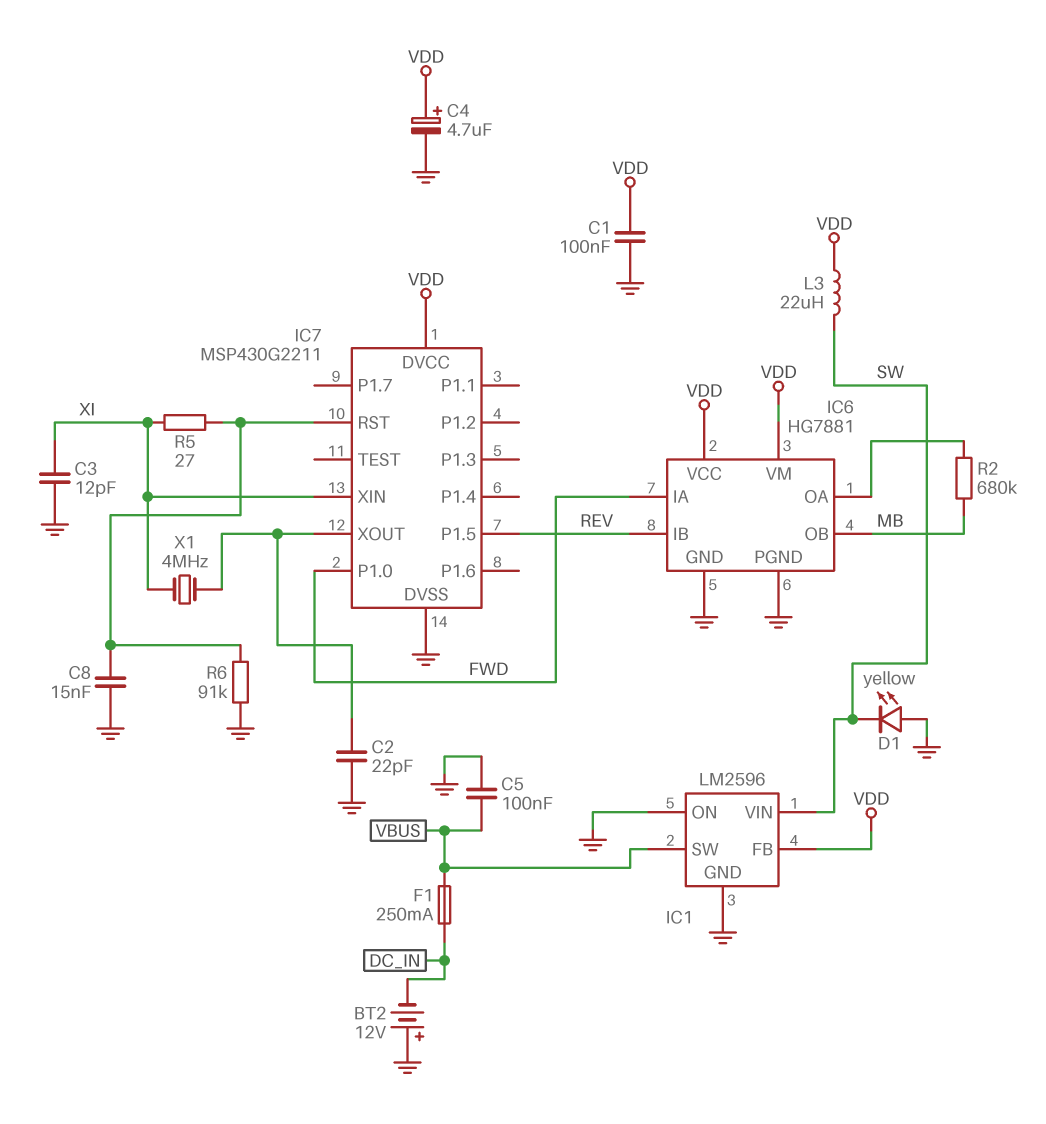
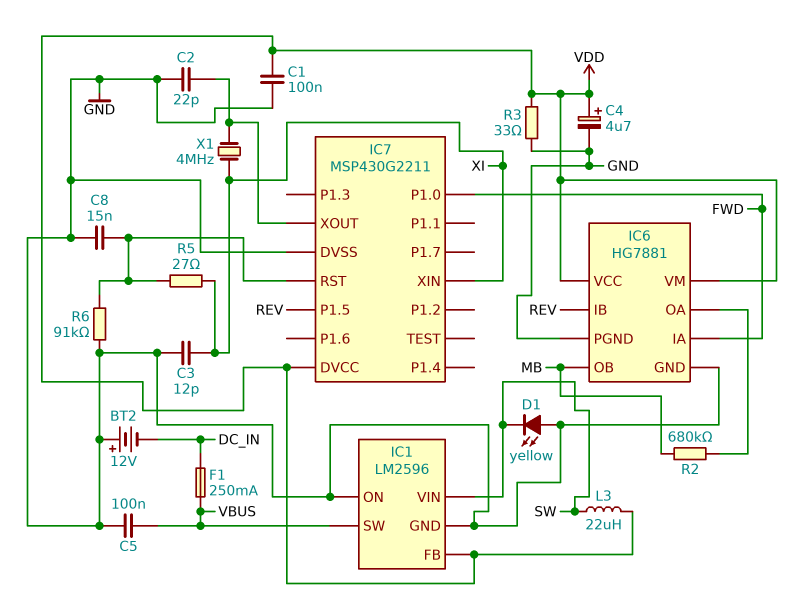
R3: none -> 33 (GND, VDD)

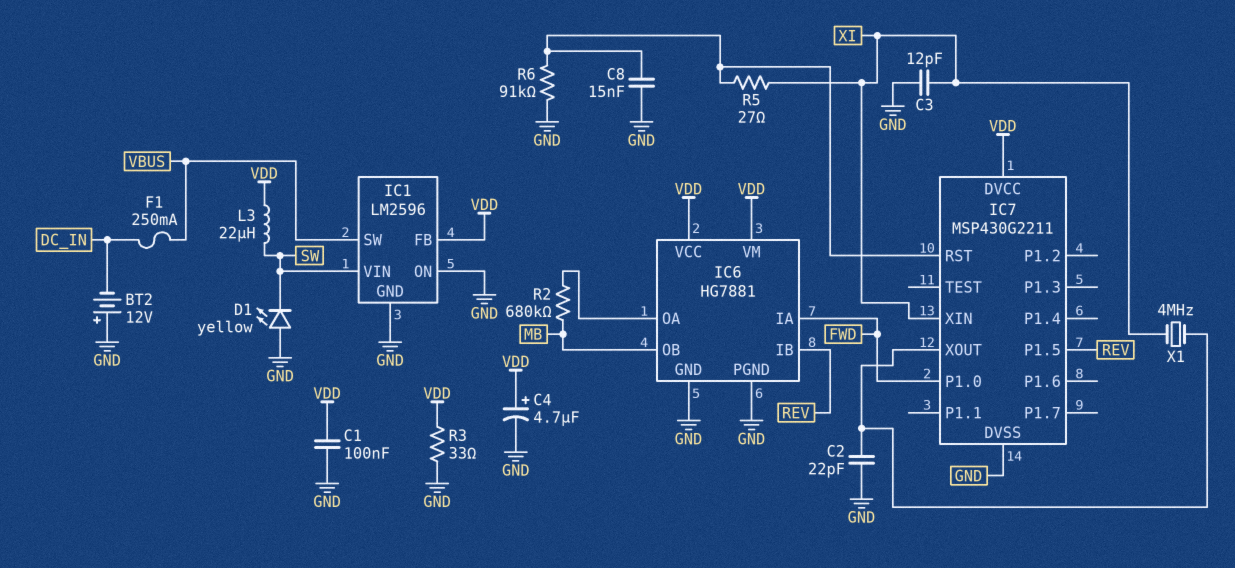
C5: 100nF (GND, VBUS) -> none

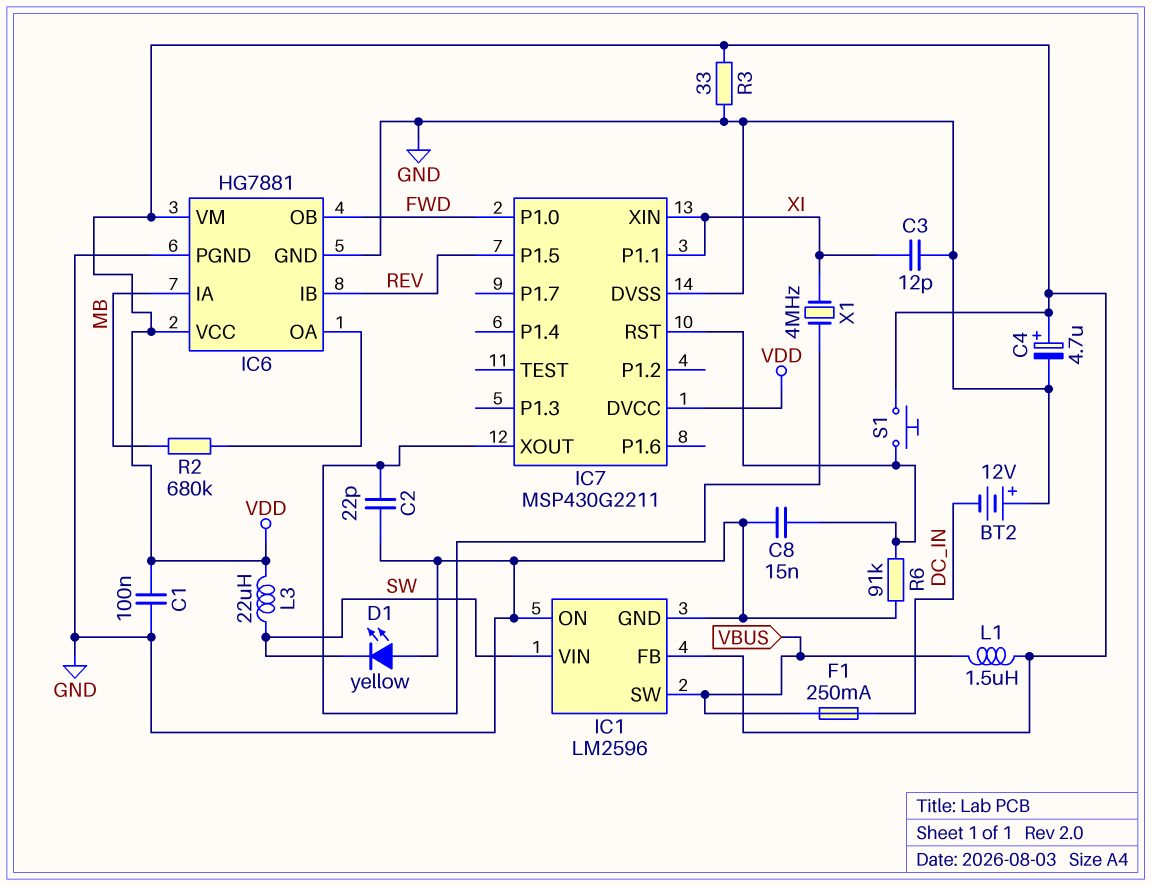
IC6 pin IA: FWD -> MB
IC6 pin OB: MB -> FWD
IC7 pin P1.1: none -> XI
L1: none -> 1.5uH (VBUS, VDD)
R5: 27 (IC7/RST, XI) -> none
S1: none -> button (IC7/RST, VDD)

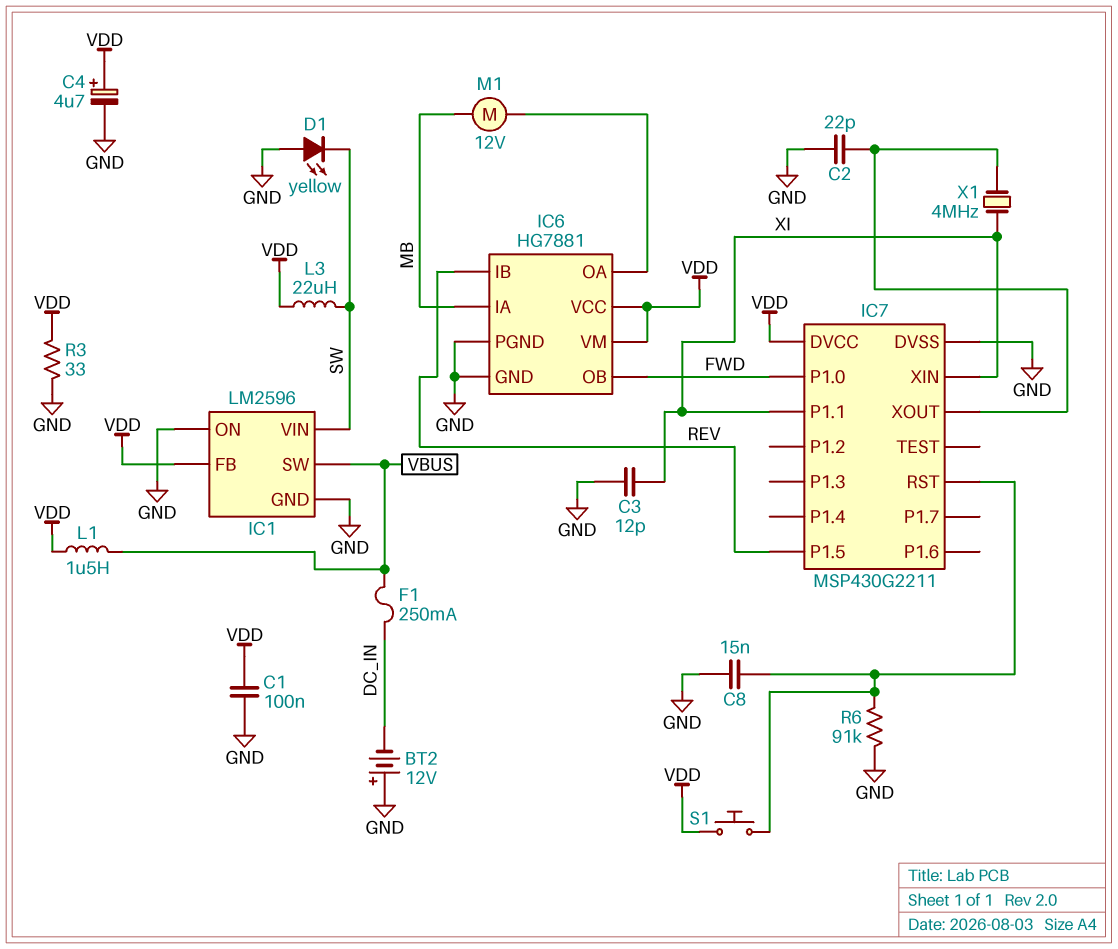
M1: none -> motor 12V (IC6/OA, MB)
R2: 680k (IC6/OA, MB) -> none

